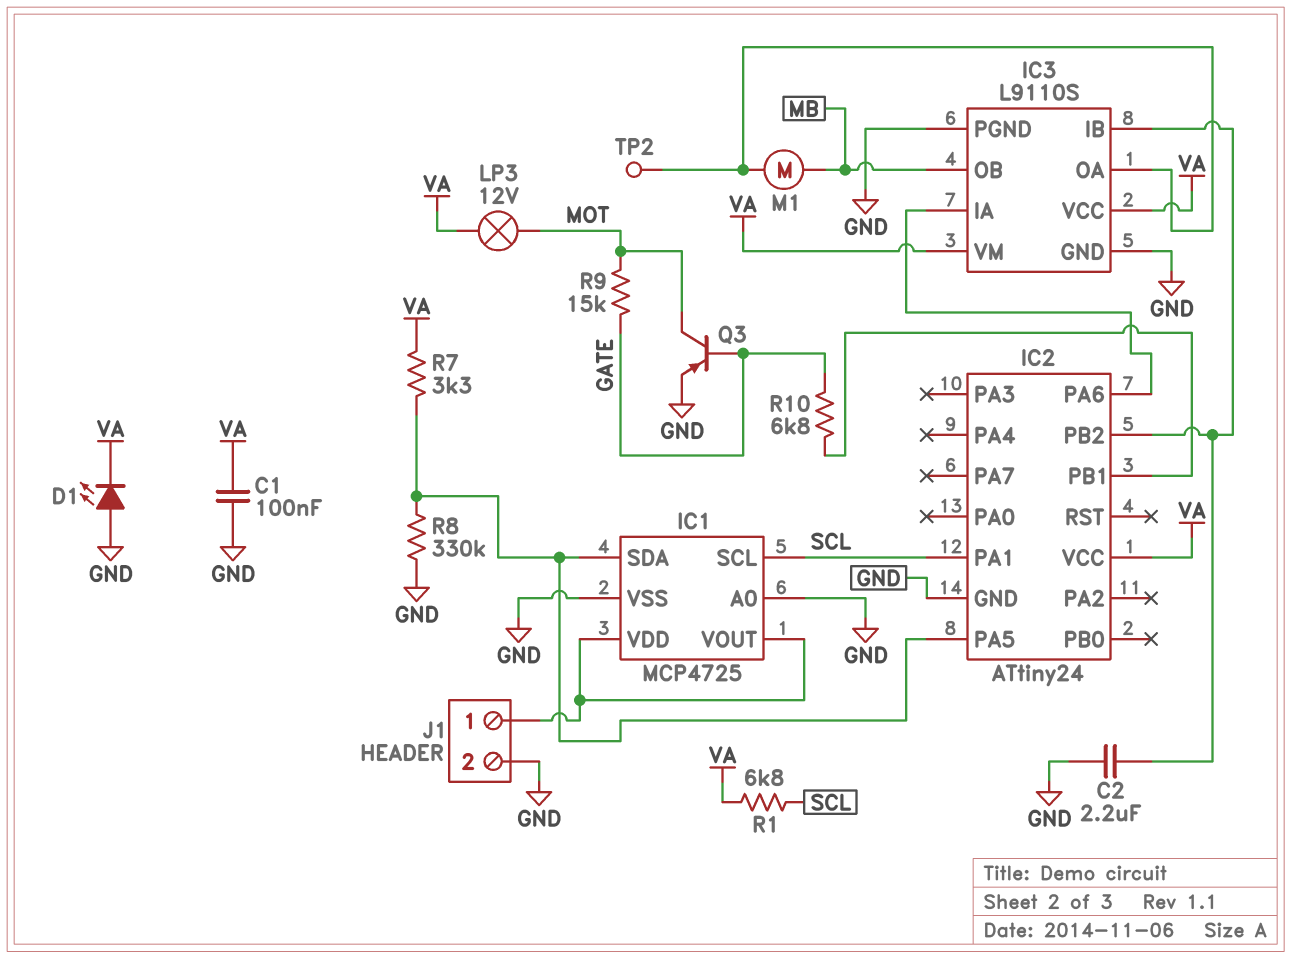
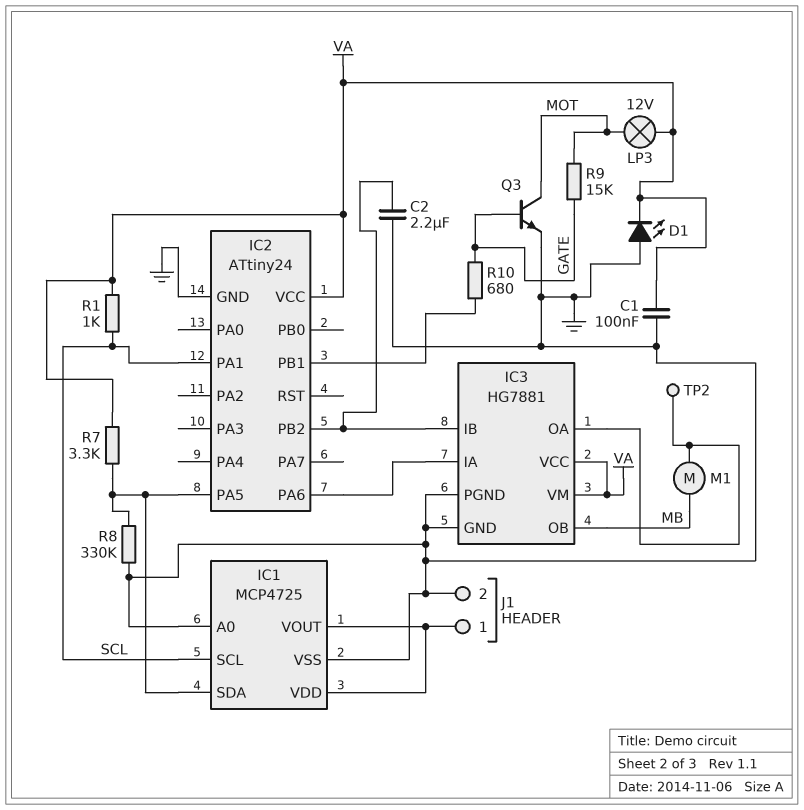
IC3: L9110S -> HG7881
Q3: PNP (B GATE, C MOT, E GND) -> NPN (B GATE, C MOT, E GND)
R1: 6.8k (SCL, VA) -> 1k (SCL, VA)
R10: 6.8k (GATE, IC2/PB1) -> 680 (GATE, IC2/PB1)

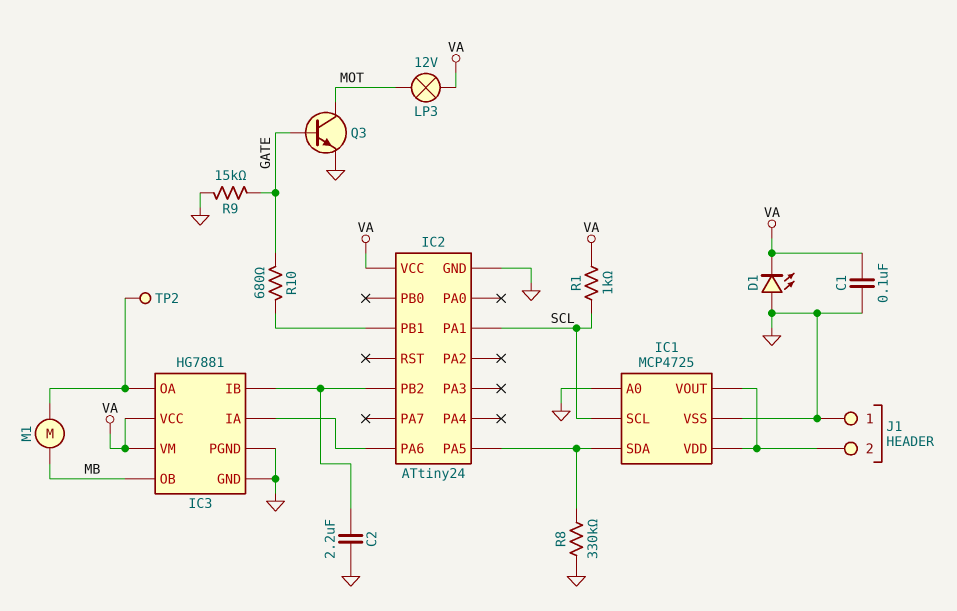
J1 pin 1: IC1/VDD -> GND
J1 pin 2: GND -> IC1/VDD
R7: 3.3k (IC1/SDA, VA) -> none
R9: 15k (GATE, MOT) -> 15k (GATE, GND)

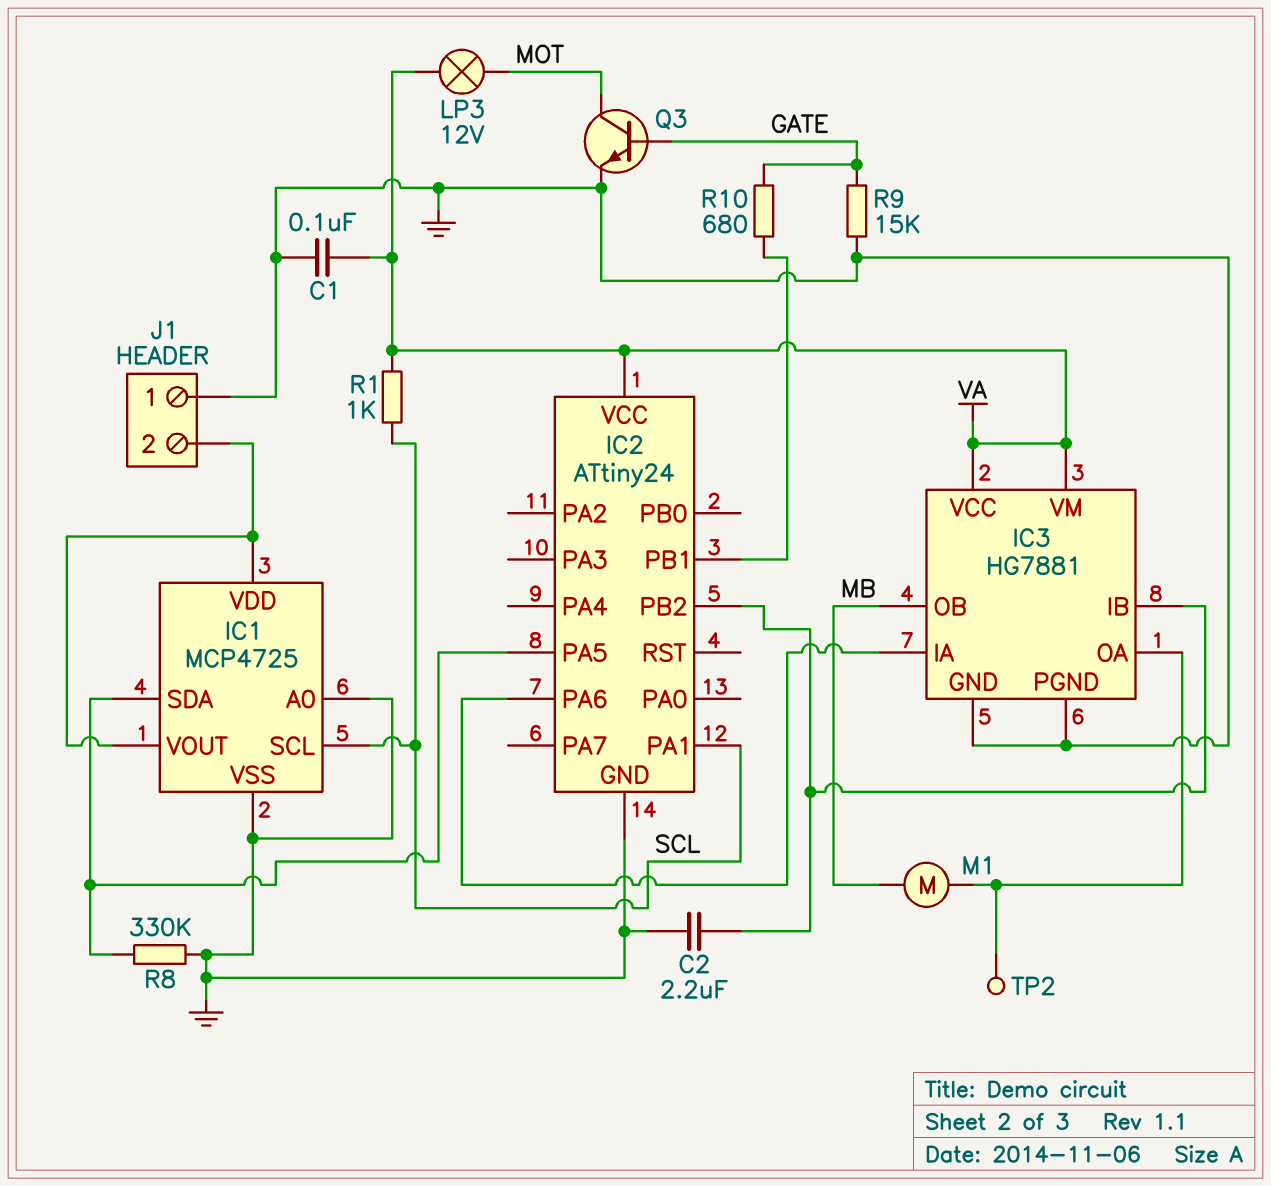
D1: LED (A GND, K VA) -> none

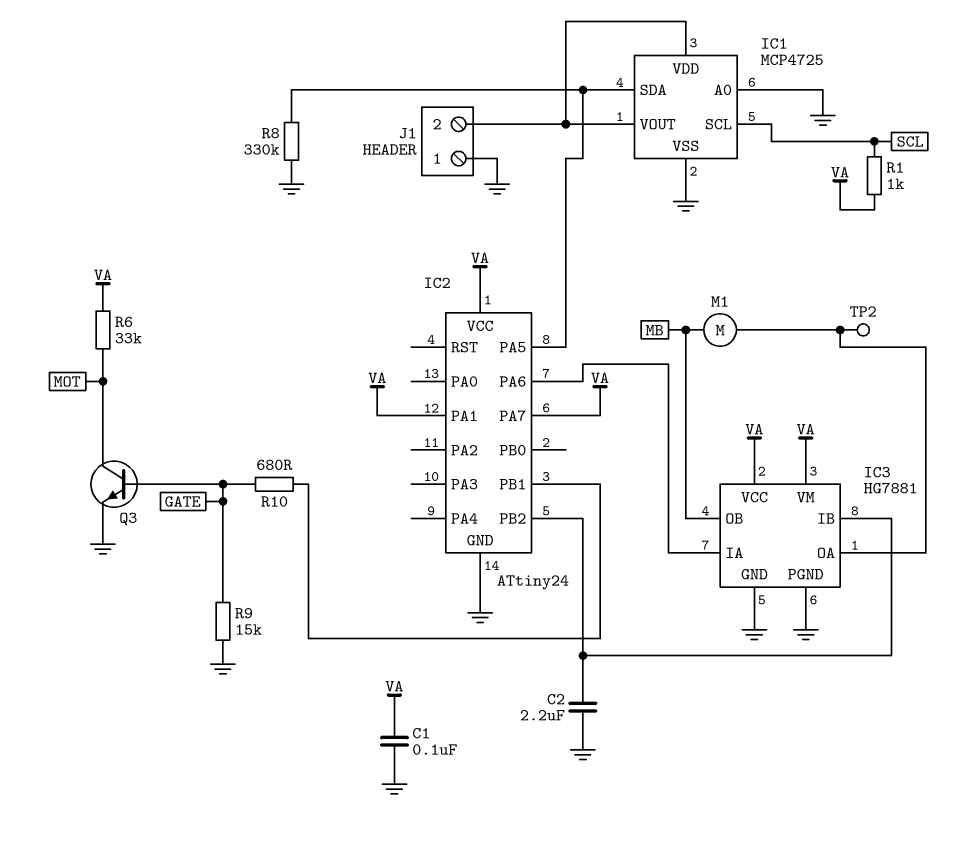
IC2 pin PA1: SCL -> VA
IC2 pin PA7: none -> VA
LP3: lamp 12V (MOT, VA) -> none
R6: none -> 33k (MOT, VA)

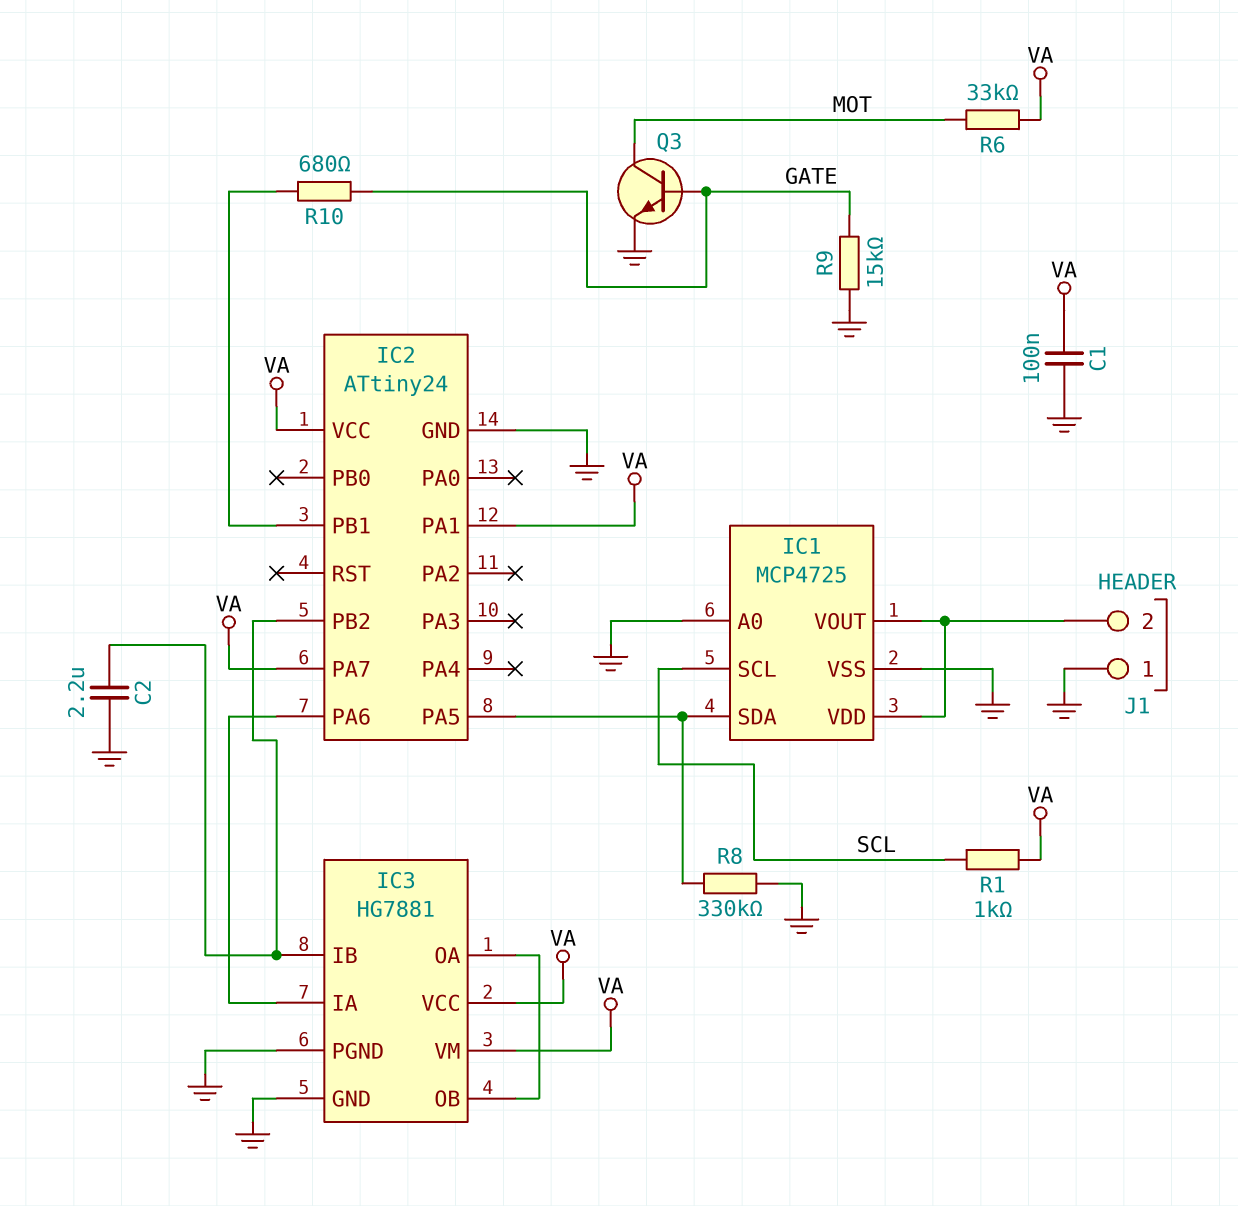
IC3 pin OB: MB -> IC3/OA
M1: motor (IC3/OA, MB) -> none
TP2: test point (IC3/OA) -> none

